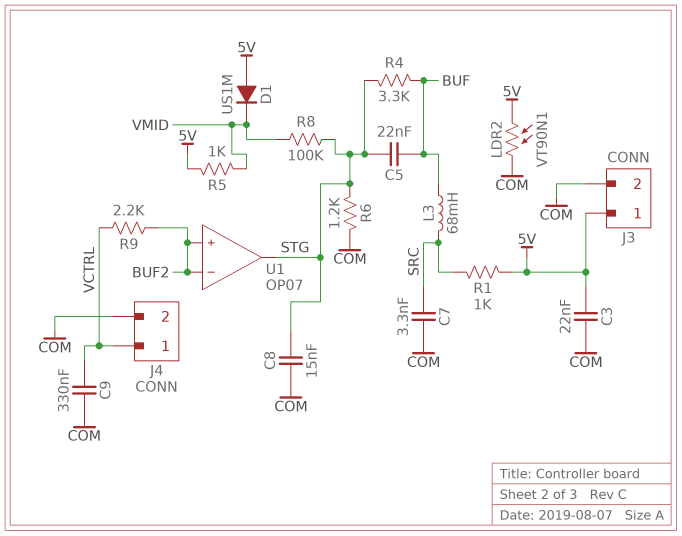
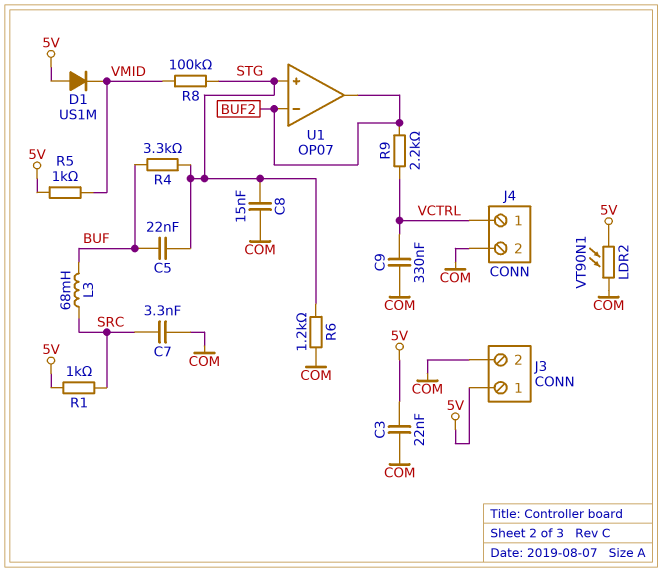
U1 pin in+: BUF2 -> STG
U1 pin out: STG -> BUF2

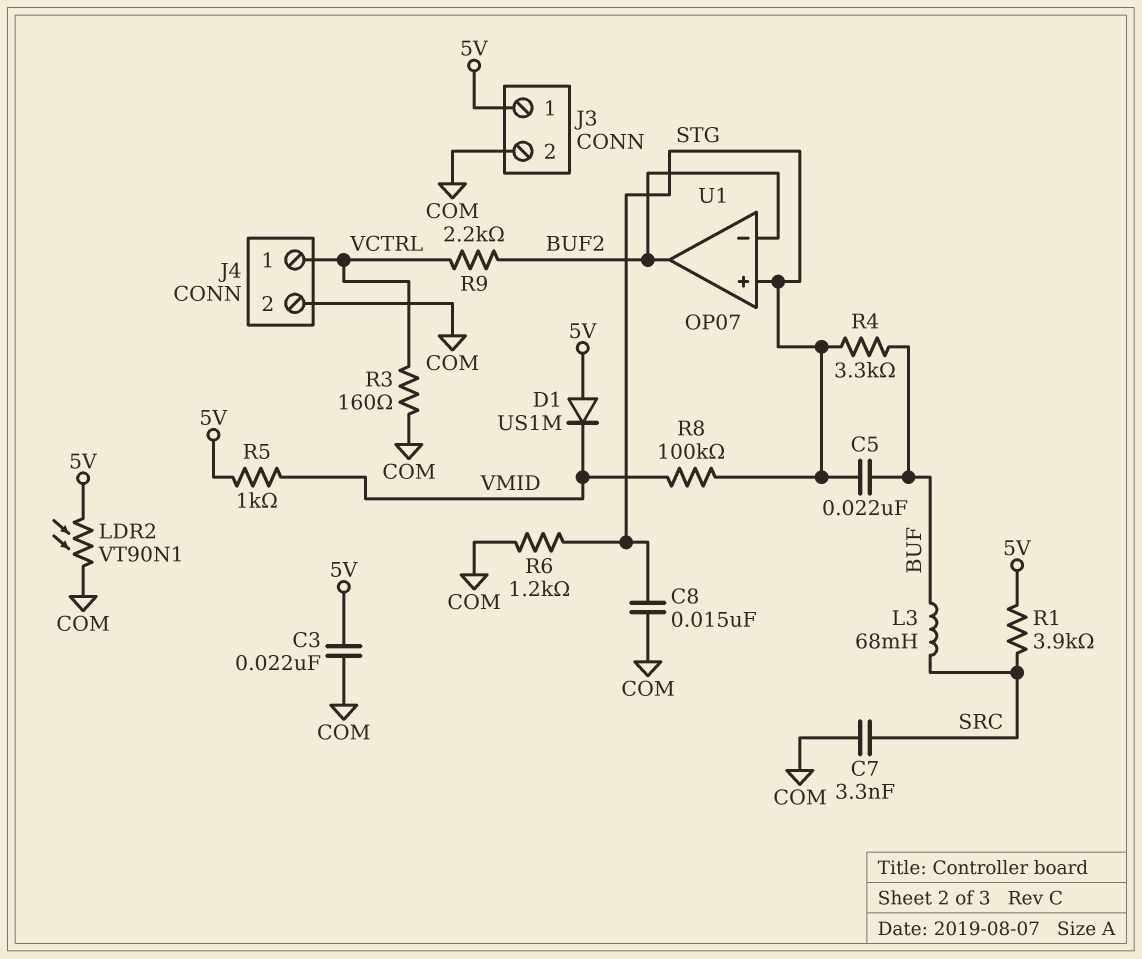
C9: 330nF (COM, VCTRL) -> none
R1: 1k (5V, SRC) -> 3.9k (5V, SRC)
R3: none -> 160 (COM, VCTRL)

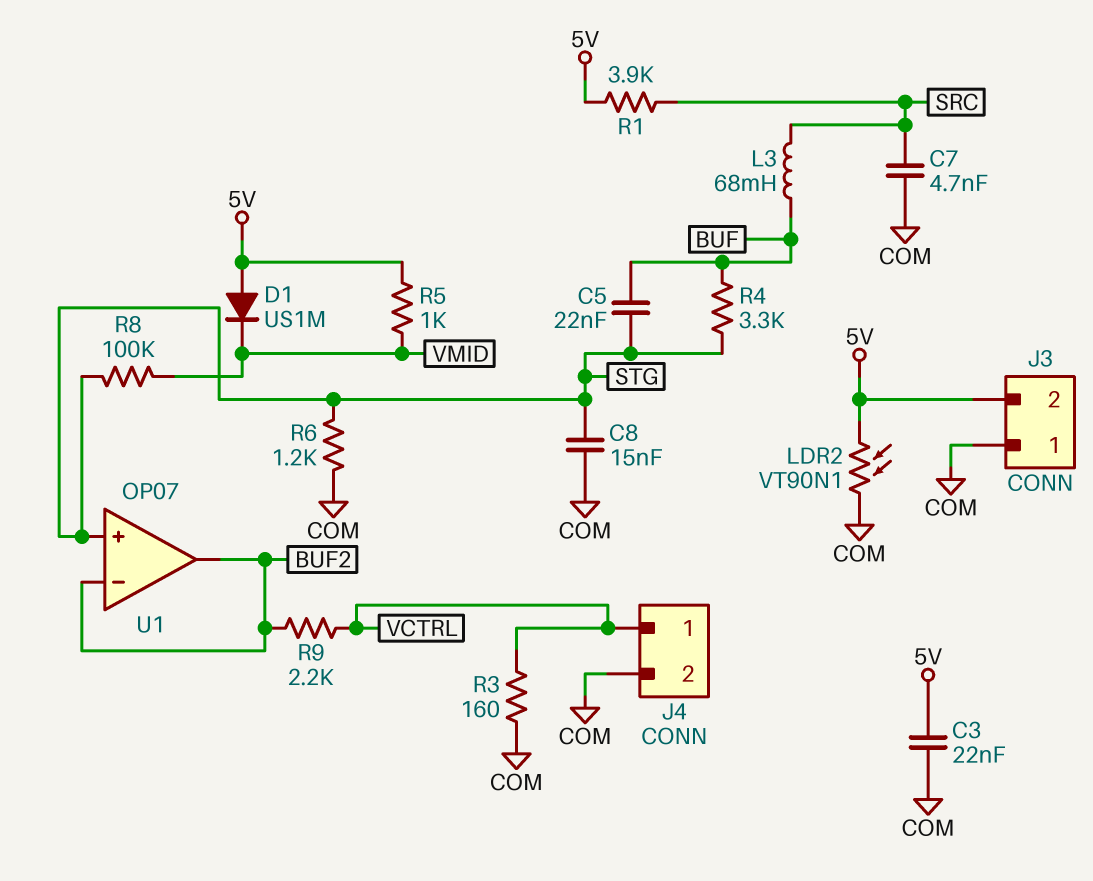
C7: 3.3nF (COM, SRC) -> 4.7nF (COM, SRC)
J3 pin 1: 5V -> COM
J3 pin 2: COM -> 5V

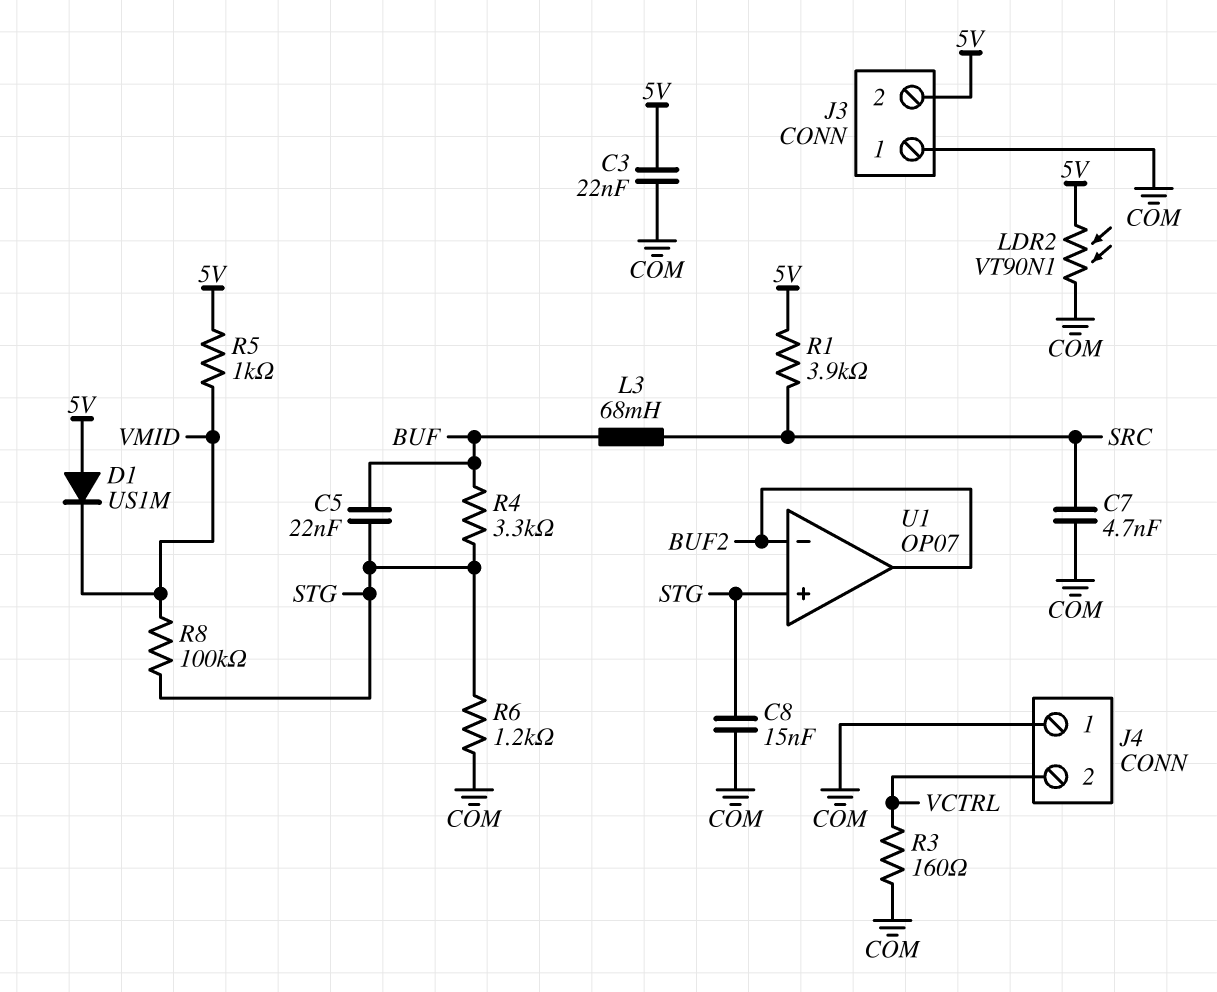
J4 pin 1: VCTRL -> COM
J4 pin 2: COM -> VCTRL
R9: 2.2k (BUF2, VCTRL) -> none

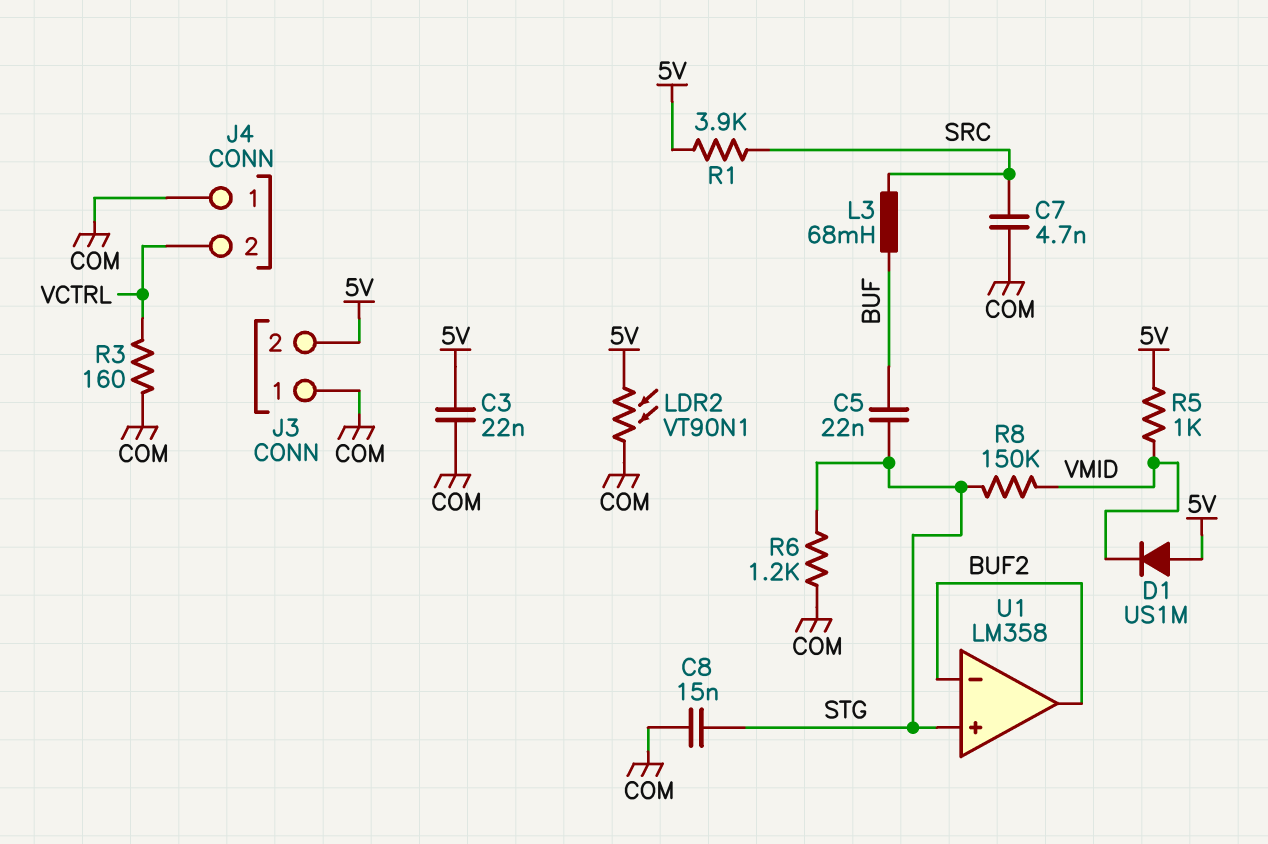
R4: 3.3k (BUF, STG) -> none
R8: 100k (STG, VMID) -> 150k (STG, VMID)
U1: OP07 -> LM358

